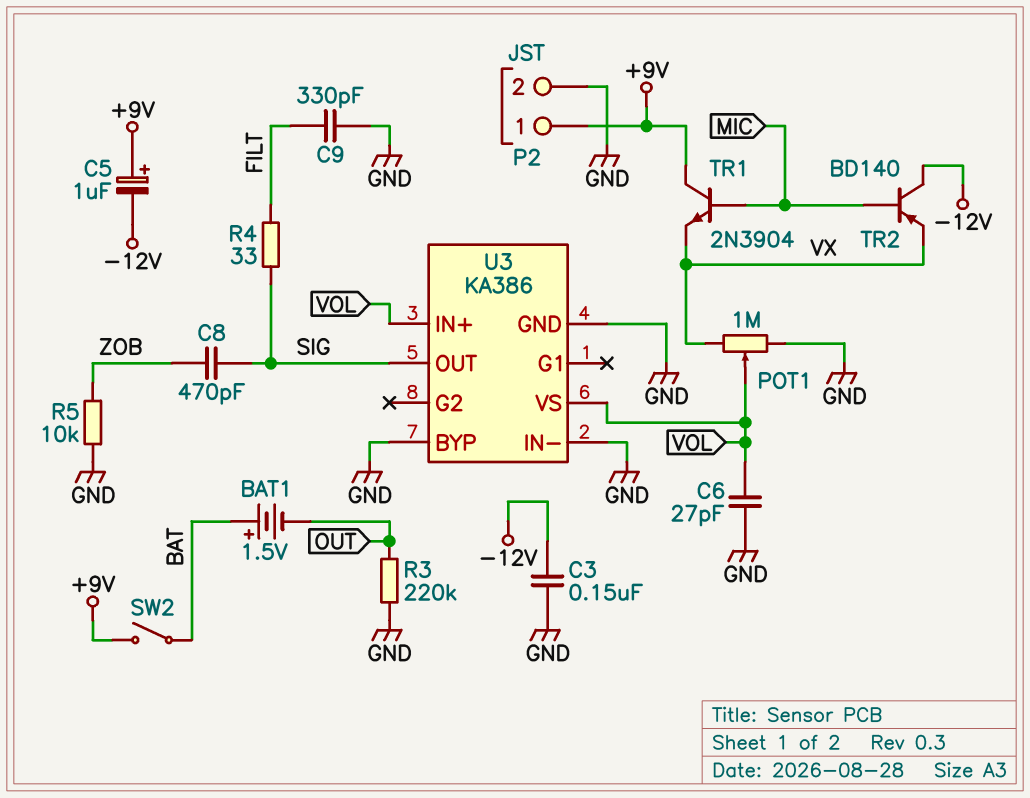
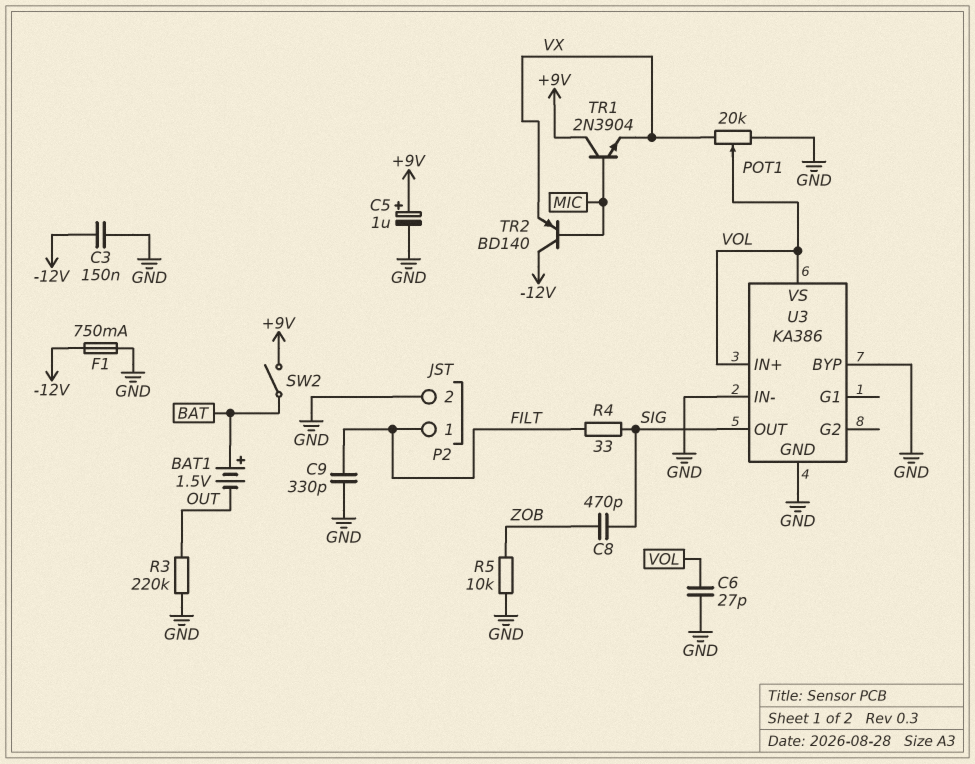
C5: 1uF (plus +9V, minus -12V) -> 1uF (plus +9V, minus GND)
F1: none -> 750mA (-12V, GND)
P2 pin 1: +9V -> FILT
POT1: 1M (GND, VX, wiper VOL) -> 20k (GND, VX, wiper VOL)

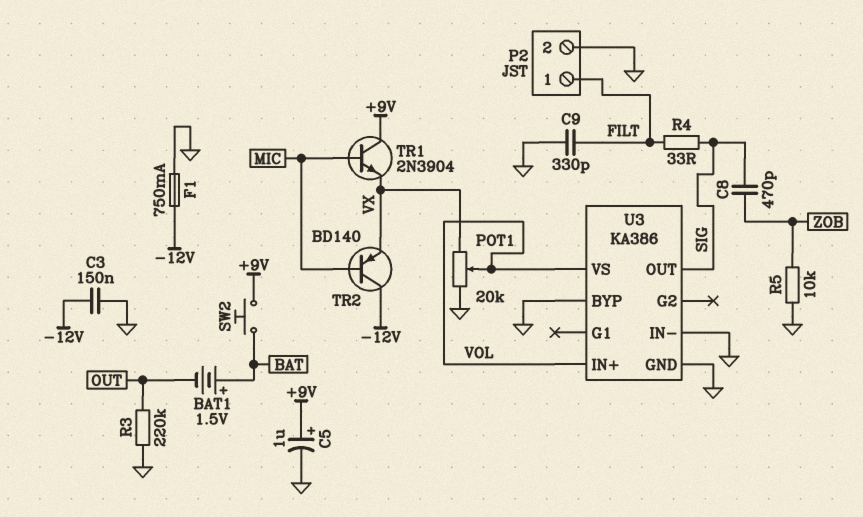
C6: 27pF (GND, VOL) -> none
SW2: switch (+9V, BAT) -> button (+9V, BAT)

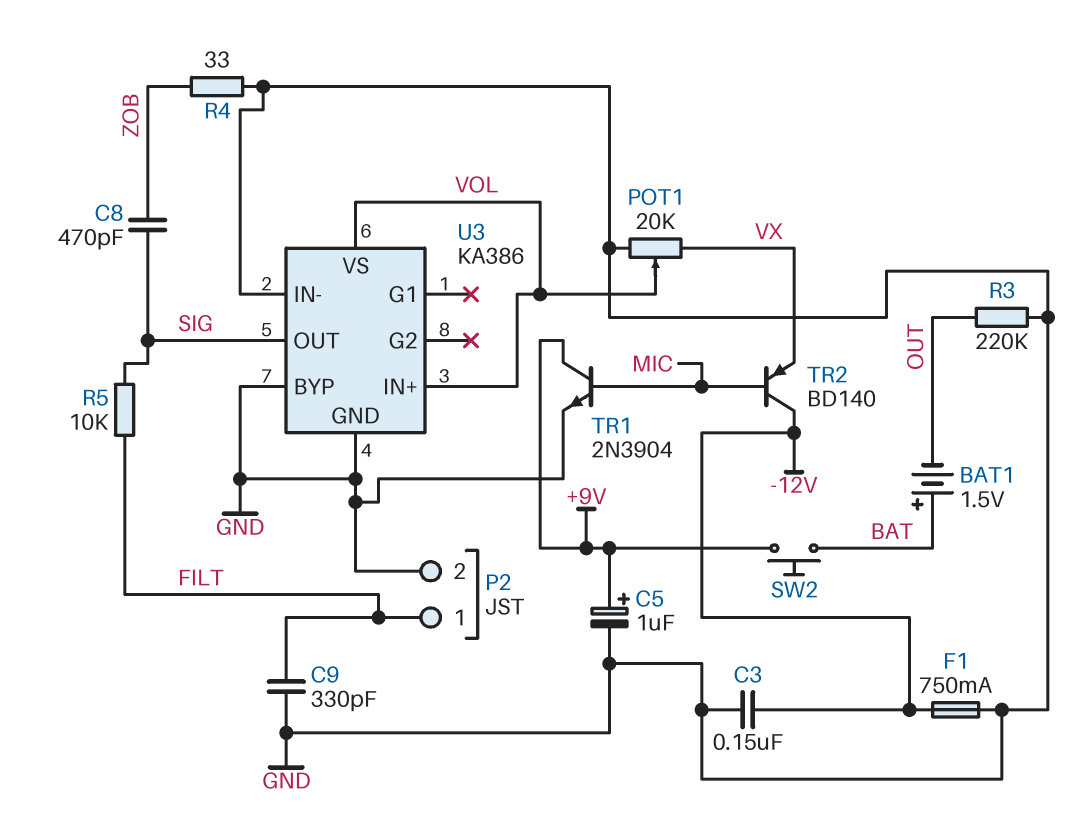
R4: 33 (FILT, SIG) -> 33 (GND, ZOB)
R5: 10k (GND, ZOB) -> 10k (FILT, SIG)
TR1: NPN 2N3904 (B MIC, C +9V, E VX) -> NPN 2N3904 (B MIC, C +9V, E GND)

